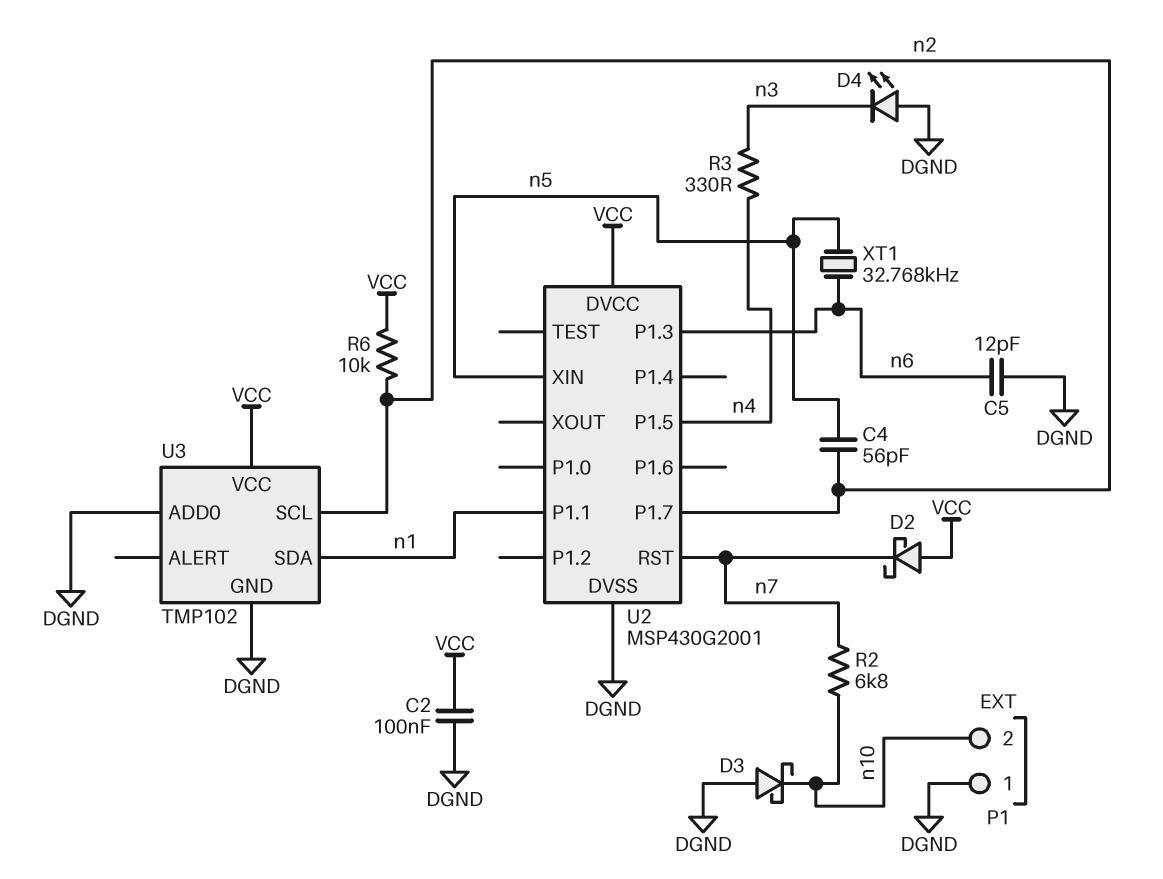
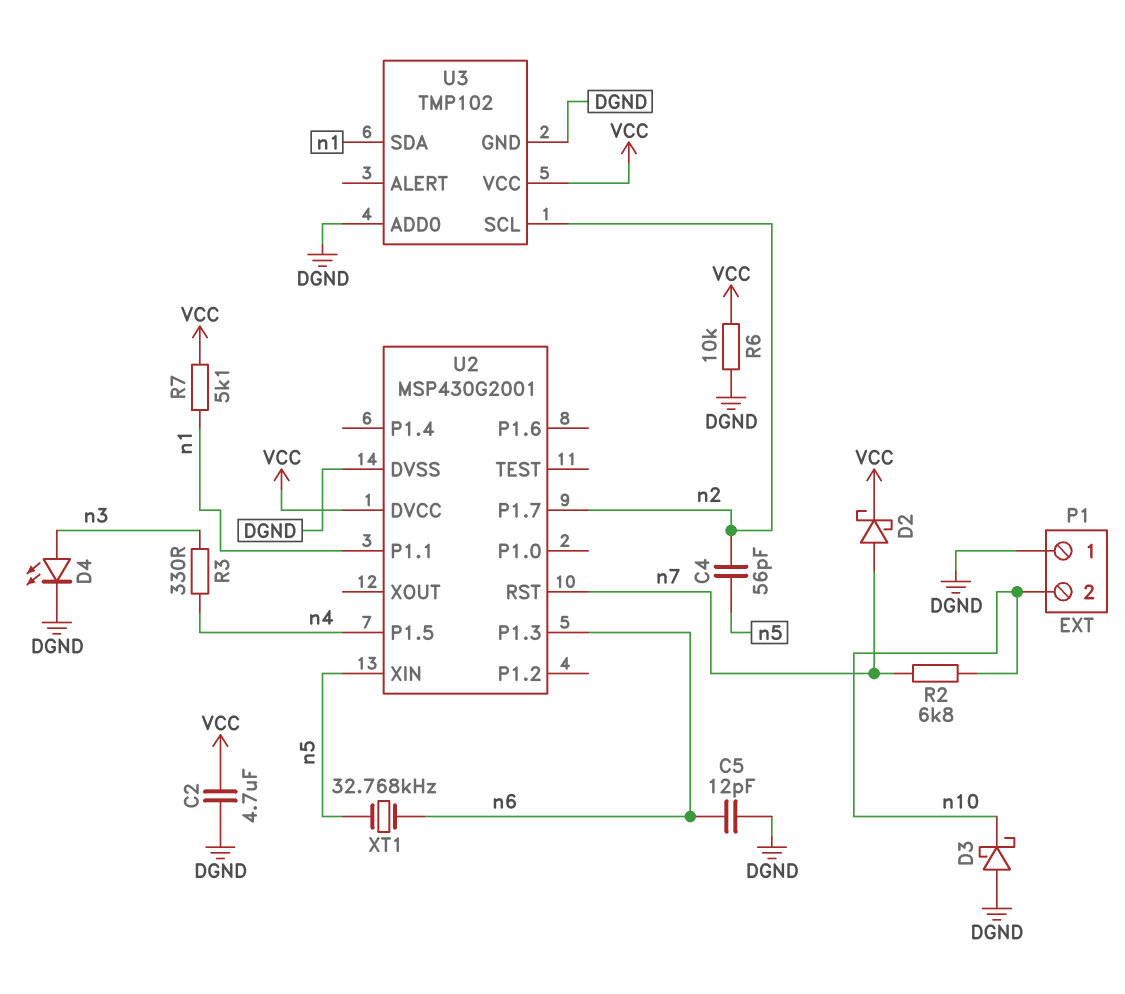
C2: 100nF (DGND, VCC) -> 4.7uF (DGND, VCC)
D2: schottky (A VCC, K n7) -> schottky (A n7, K VCC)
D4: LED (A DGND, K n3) -> LED (A n3, K DGND)
R6: 10k (VCC, n2) -> 10k (DGND, VCC)
R7: none -> 5.1k (VCC, n1)

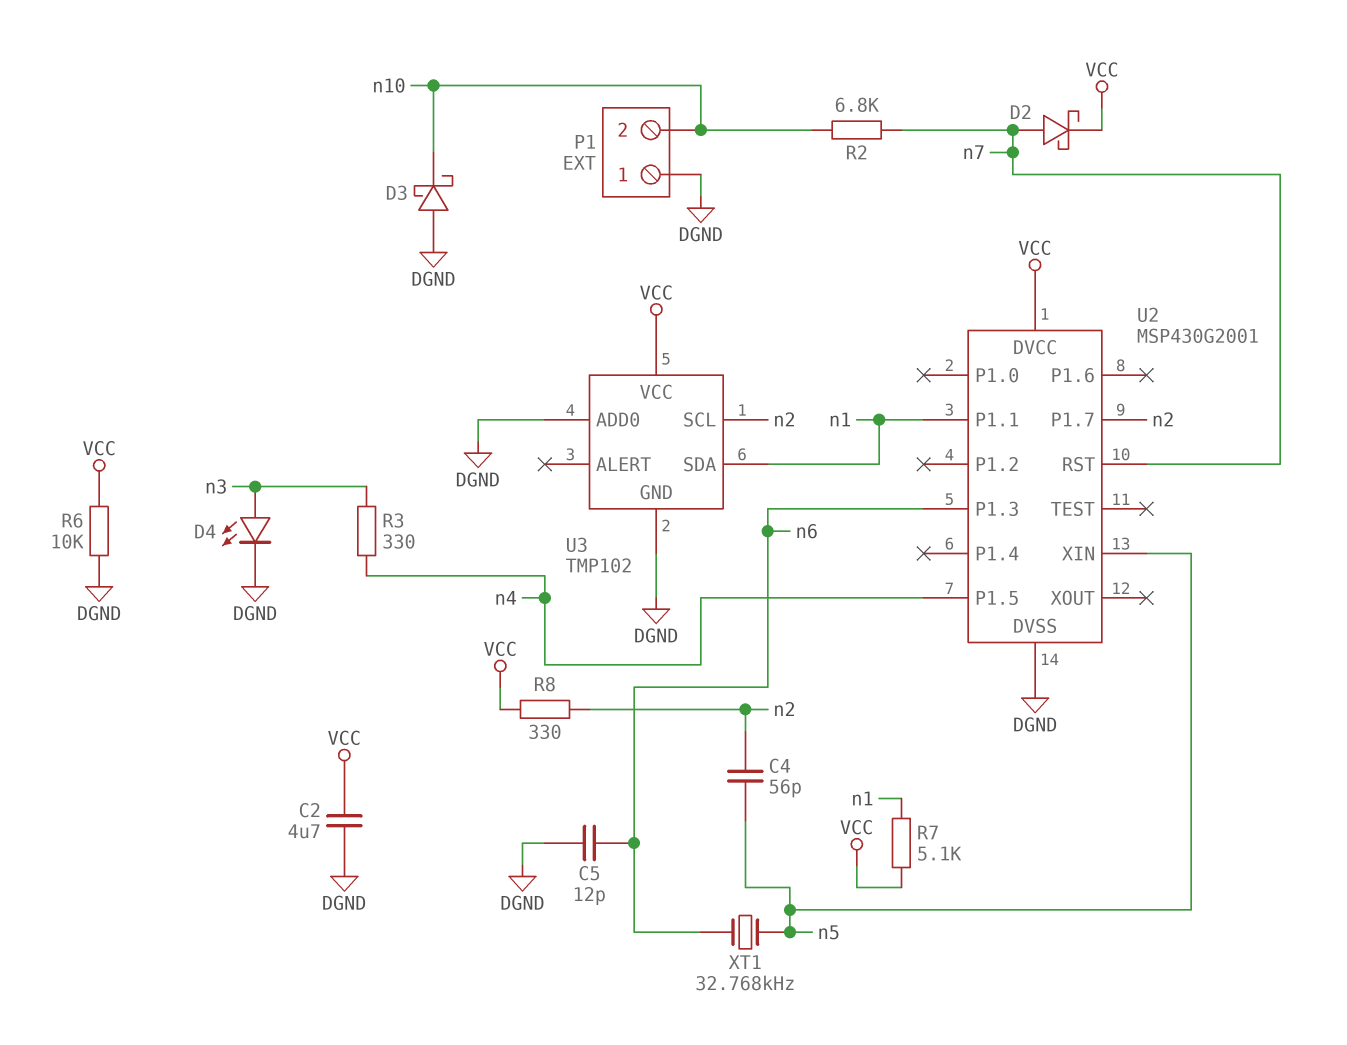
R8: none -> 330 (VCC, n2)

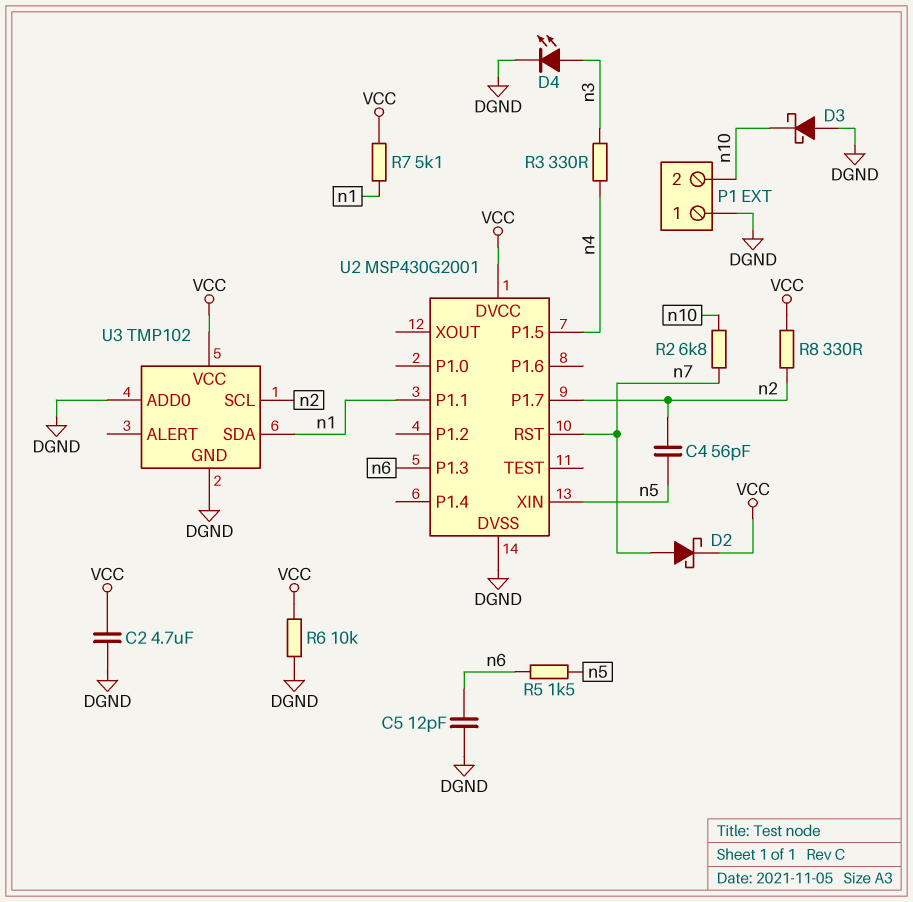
R5: none -> 1.5k (n5, n6)
XT1: 32.768kHz (n5, n6) -> none

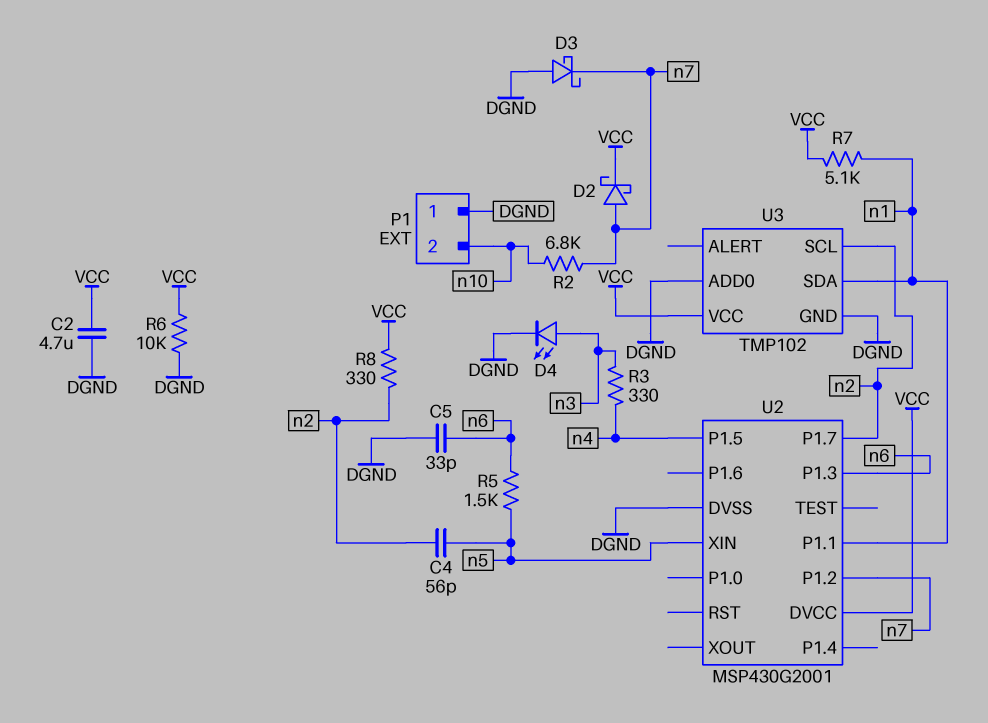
C5: 12pF (DGND, n6) -> 33pF (DGND, n6)
D3: schottky (A DGND, K n10) -> schottky (A DGND, K n7)
U2 pin P1.2: none -> n7
U2 pin RST: n7 -> none

